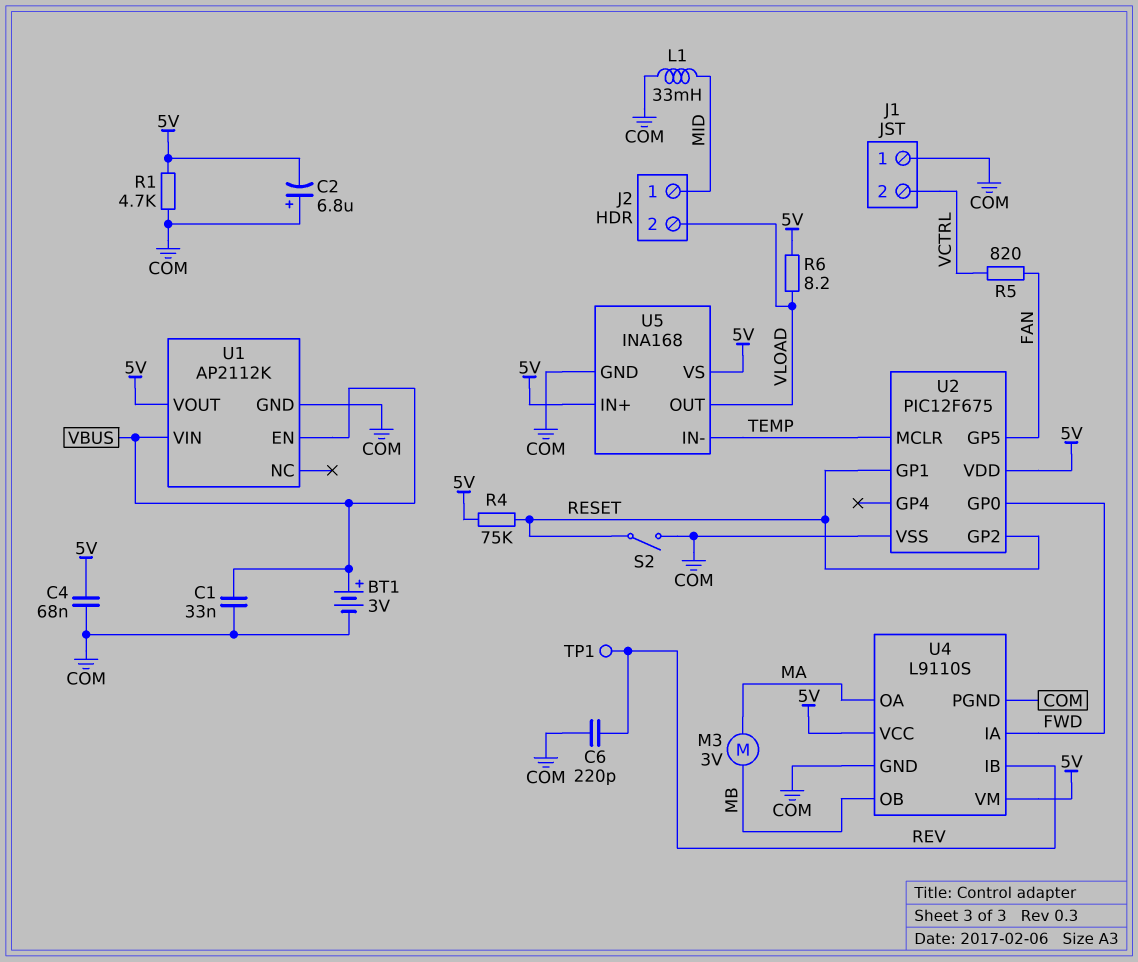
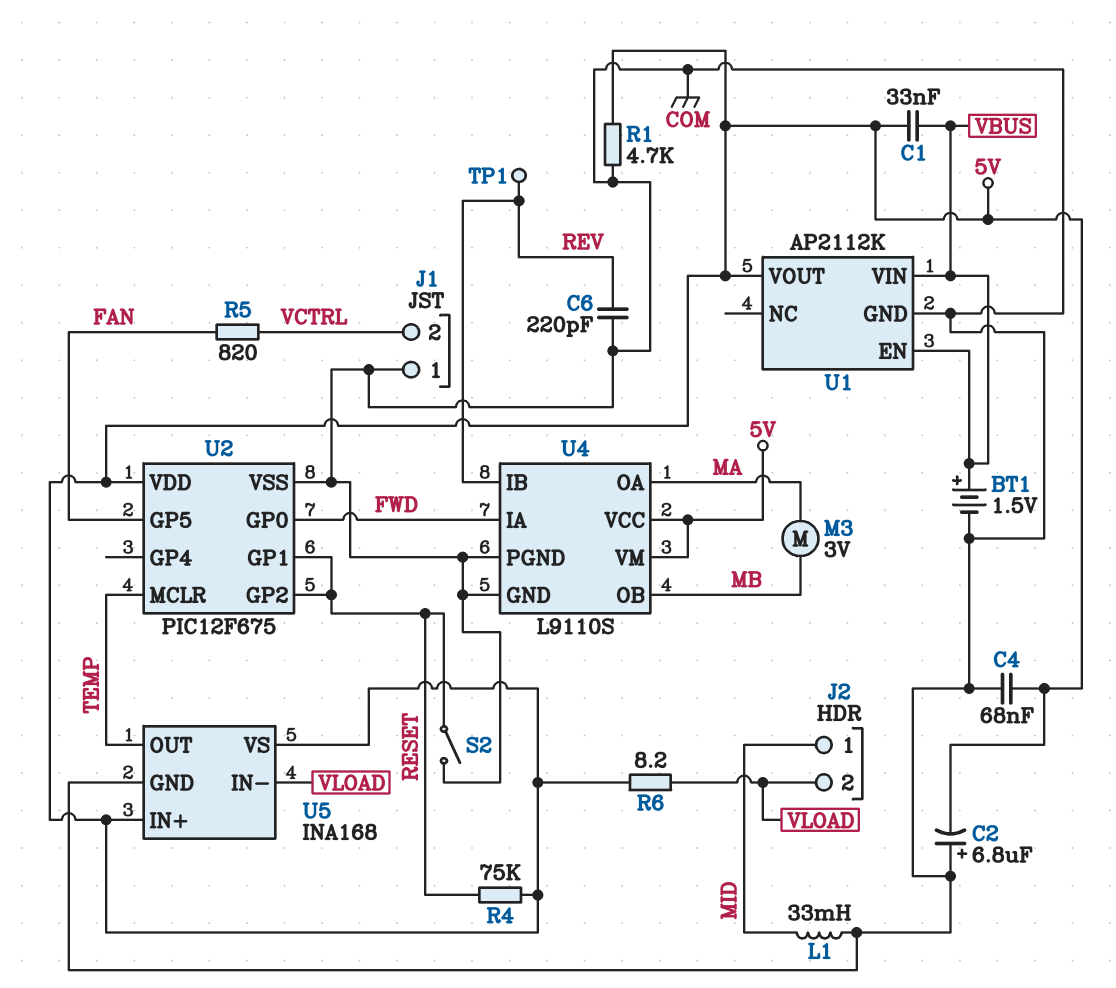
BT1: 3V (plus VBUS, minus COM) -> 1.5V (plus VBUS, minus COM)
C1: 33nF (COM, VBUS) -> 33nF (5V, VBUS)
U5 pin IN-: TEMP -> VLOAD
U5 pin OUT: VLOAD -> TEMP

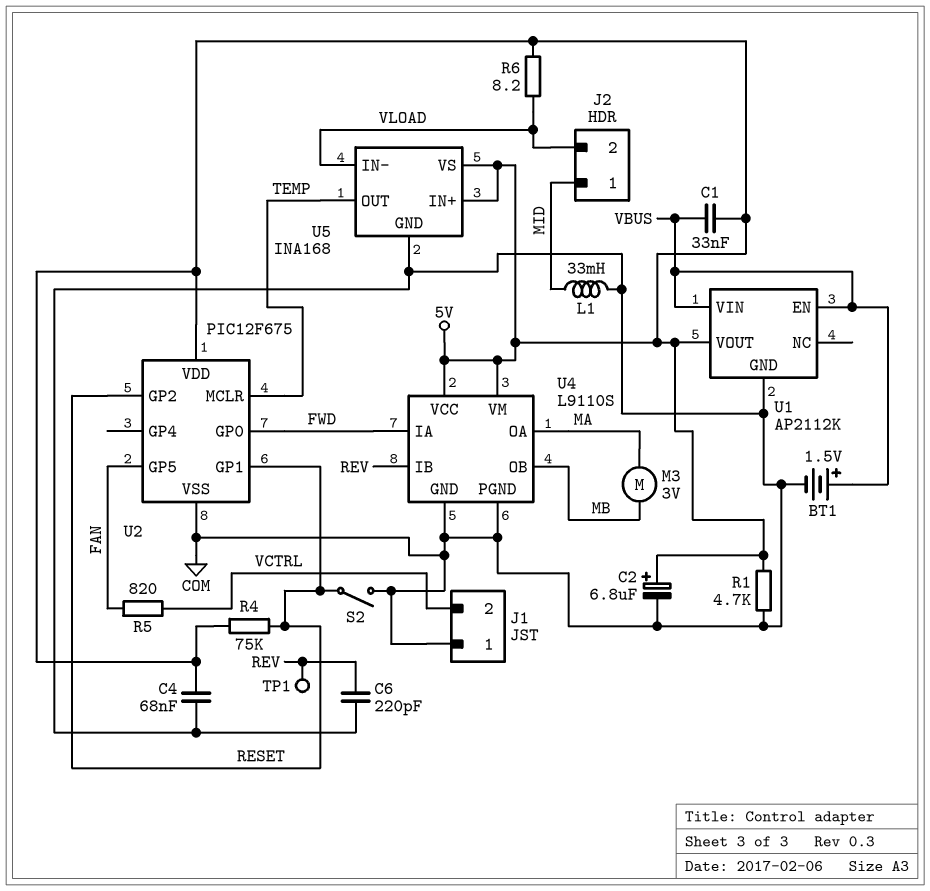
C2: 6.8uF (plus COM, minus 5V) -> 6.8uF (plus 5V, minus COM)

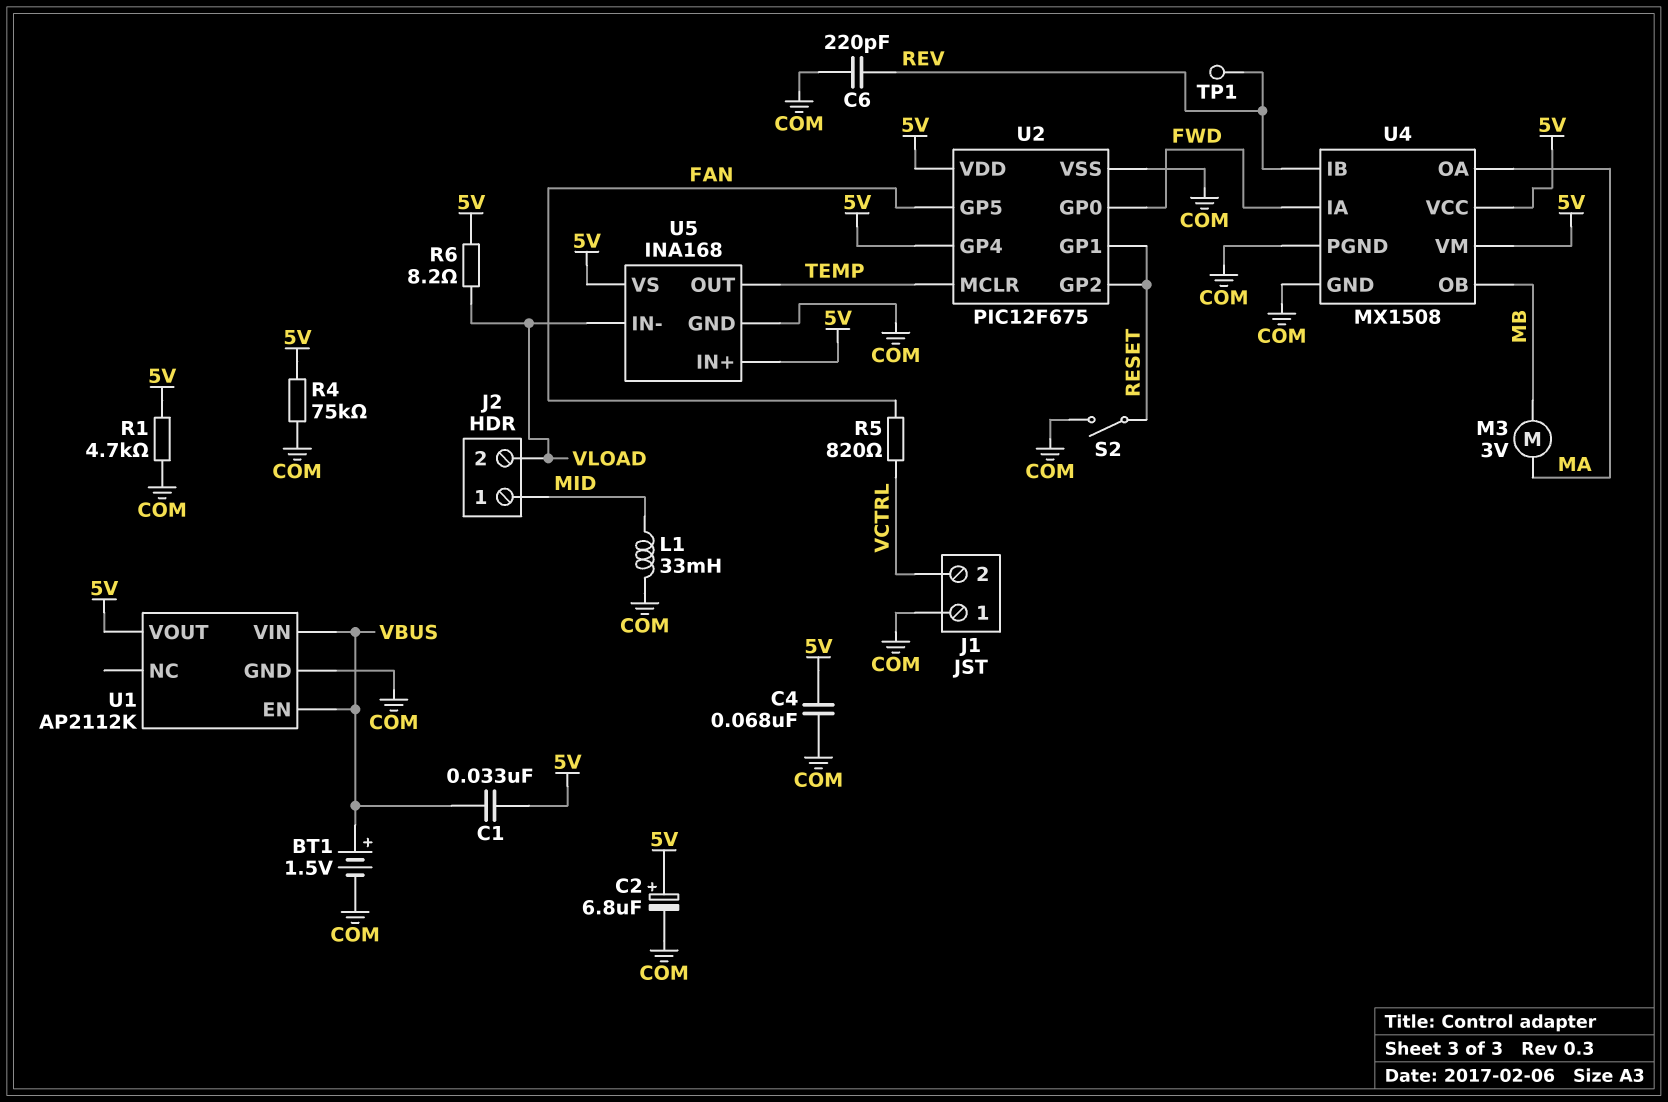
R4: 75k (5V, RESET) -> 75k (5V, COM)
U2 pin GP4: none -> 5V
U4: L9110S -> MX1508

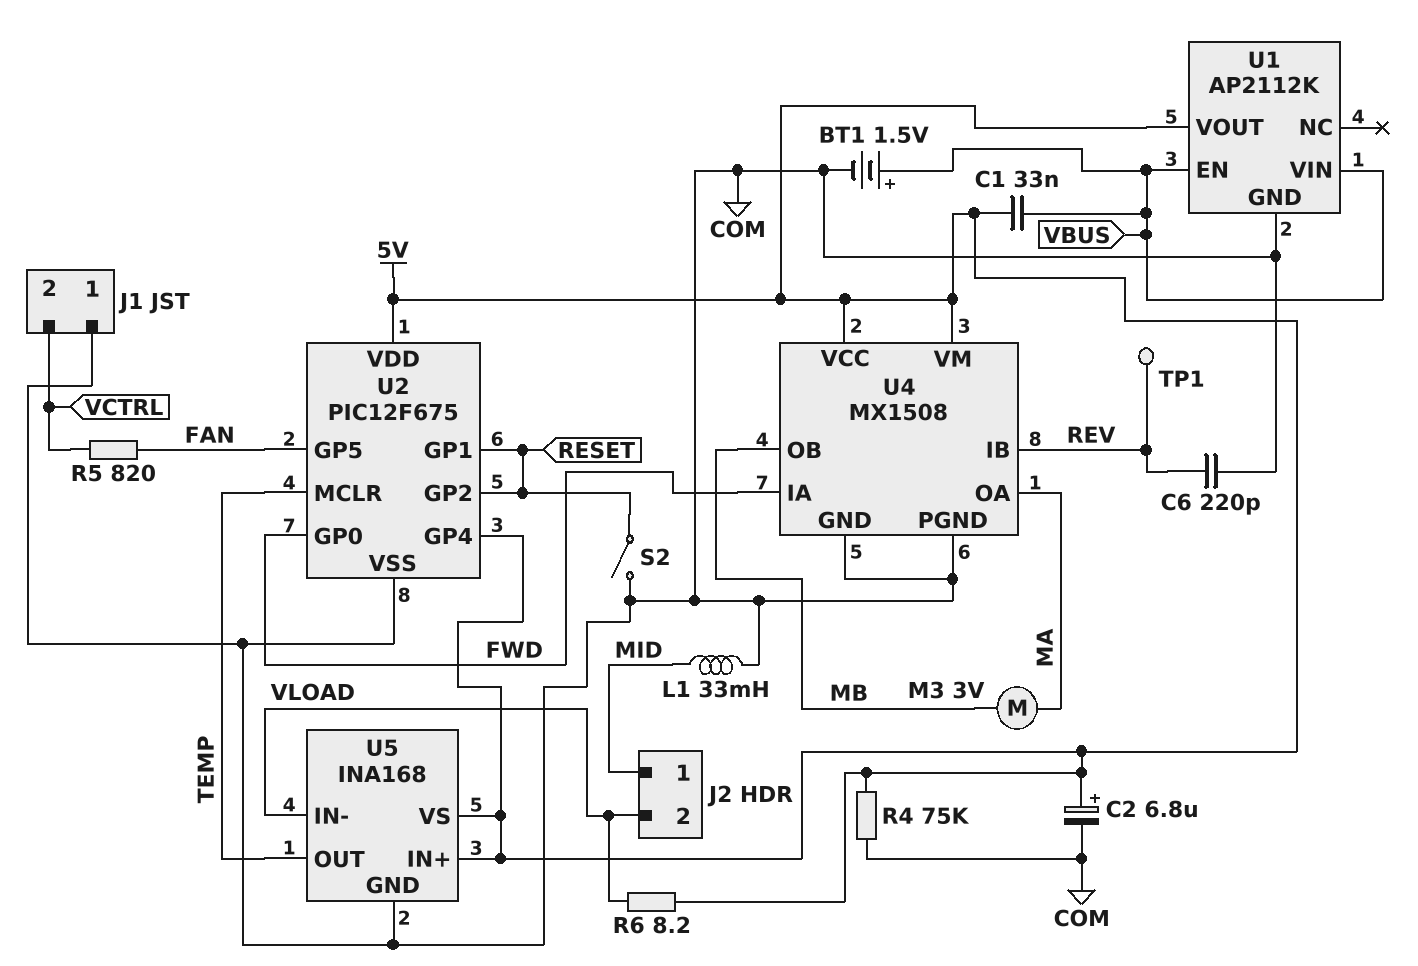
C4: 68nF (5V, COM) -> none
R1: 4.7k (5V, COM) -> none

